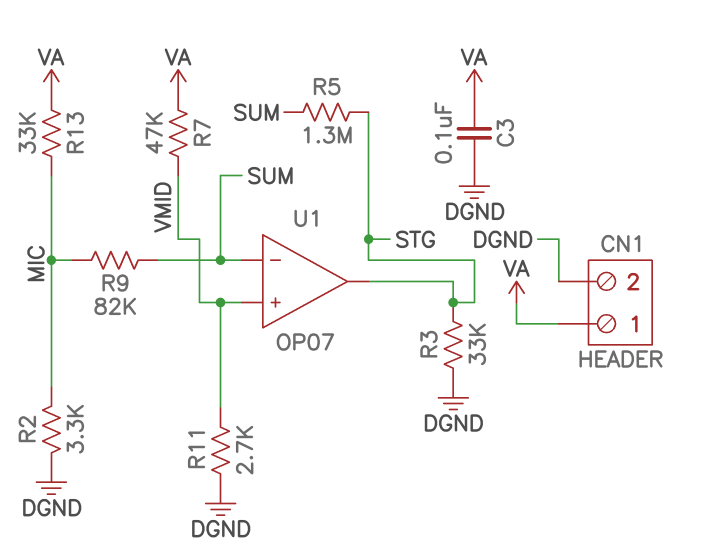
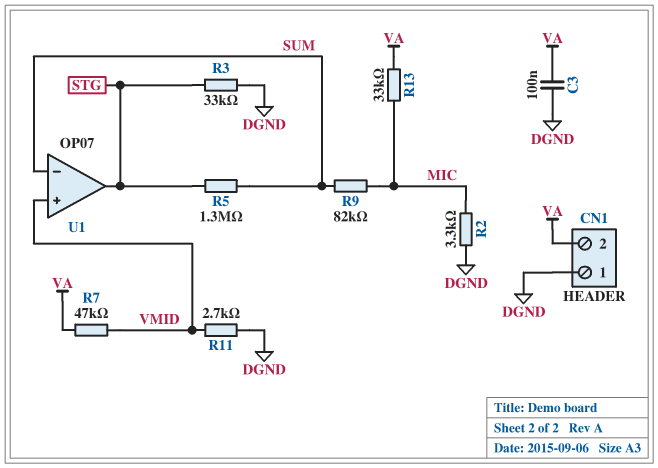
CN1 pin 1: VA -> DGND
CN1 pin 2: DGND -> VA

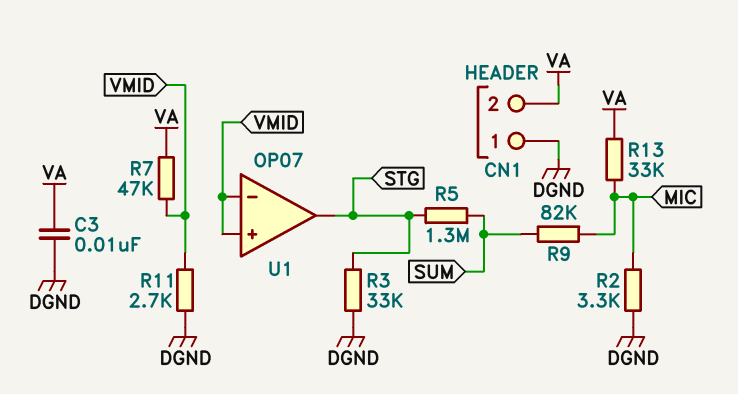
C3: 100nF (DGND, VA) -> 10nF (DGND, VA)
U1 pin in-: SUM -> VMID

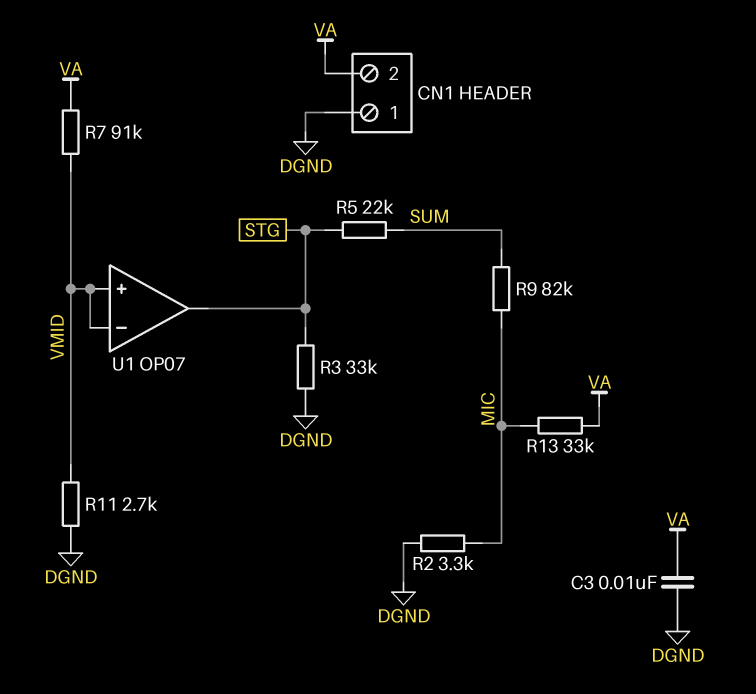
R5: 1.3M (STG, SUM) -> 22k (STG, SUM)
R7: 47k (VA, VMID) -> 91k (VA, VMID)

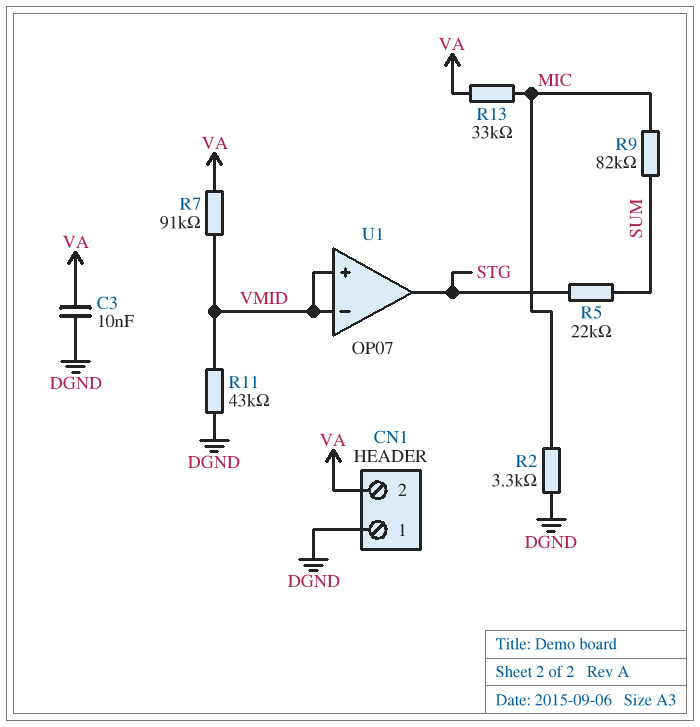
R3: 33k (DGND, STG) -> none
R11: 2.7k (DGND, VMID) -> 43k (DGND, VMID)

